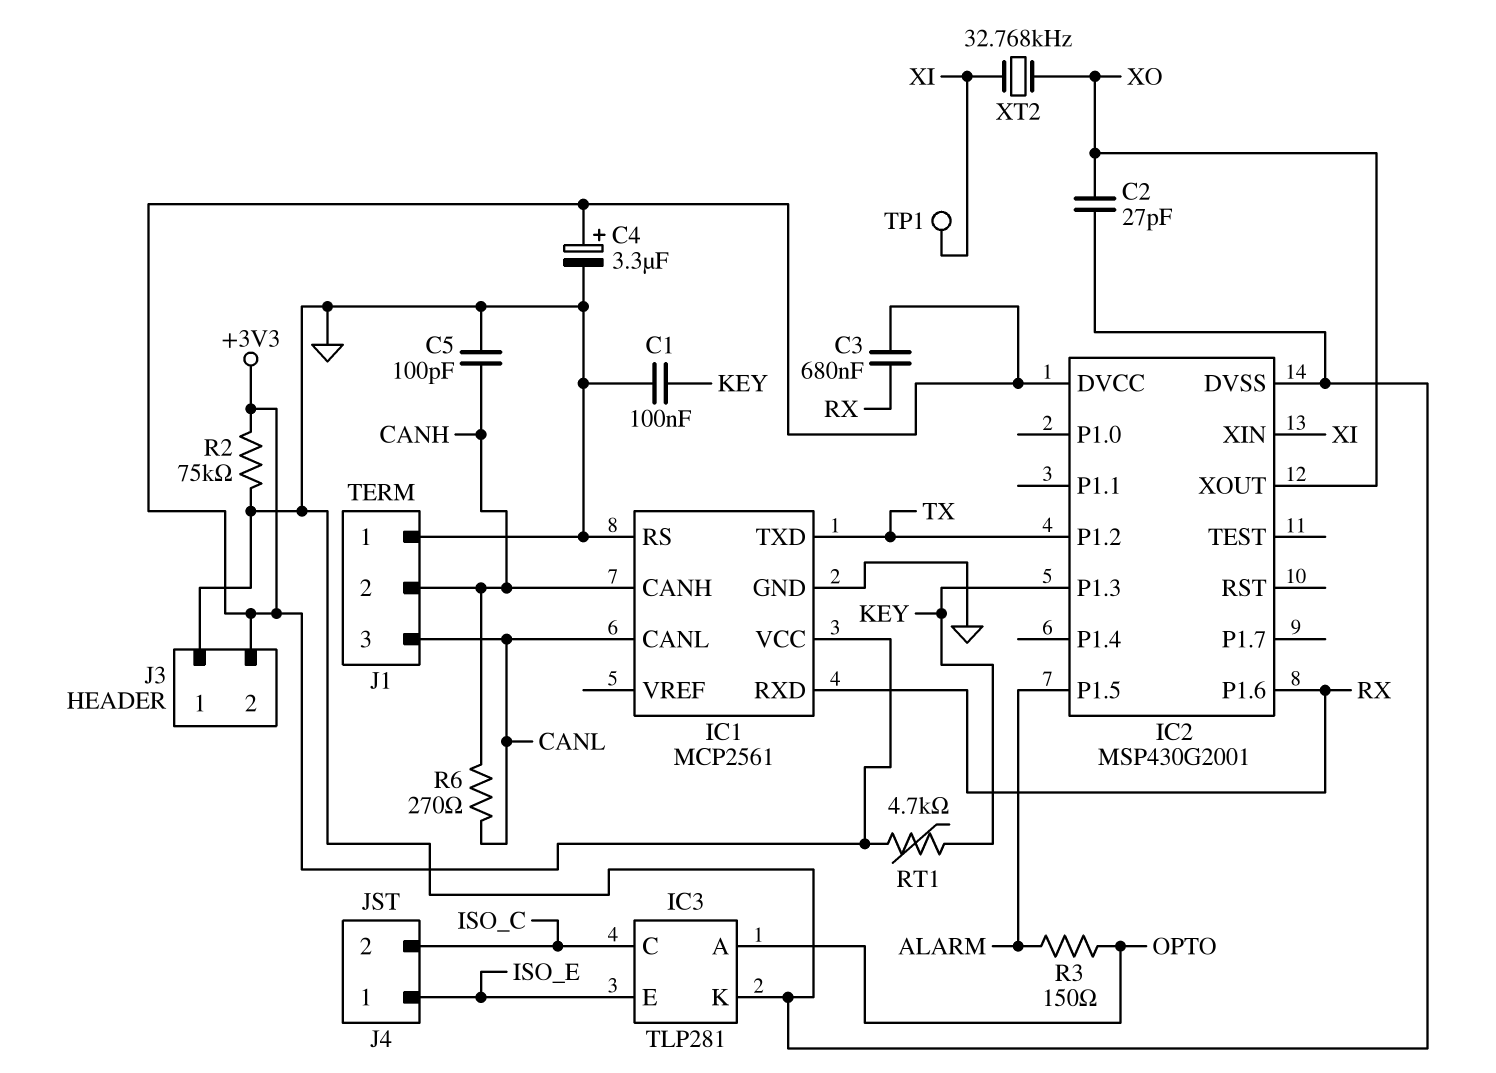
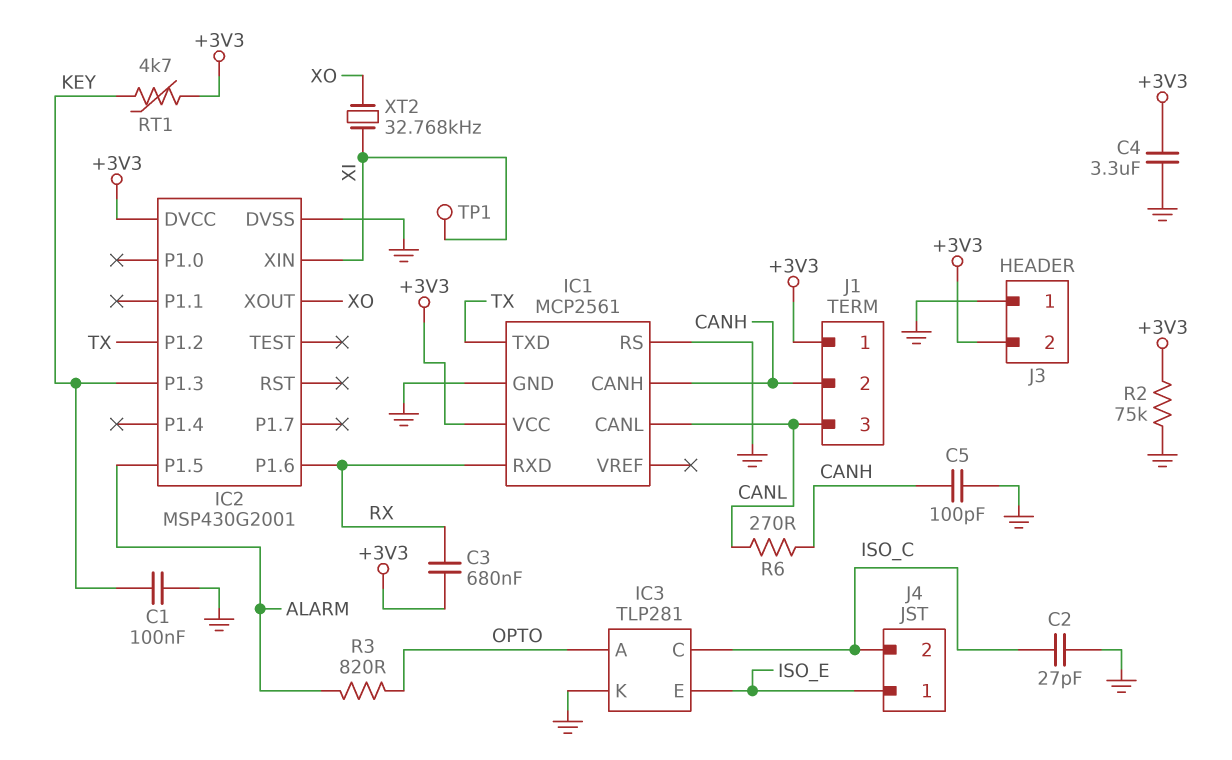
C2: 27pF (GND, XO) -> 27pF (GND, ISO_C)
C4: 3.3uF (plus +3V3, minus GND) -> 3.3uF (+3V3, GND)
J1 pin 1: GND -> +3V3
R3: 150 (ALARM, OPTO) -> 820 (ALARM, OPTO)

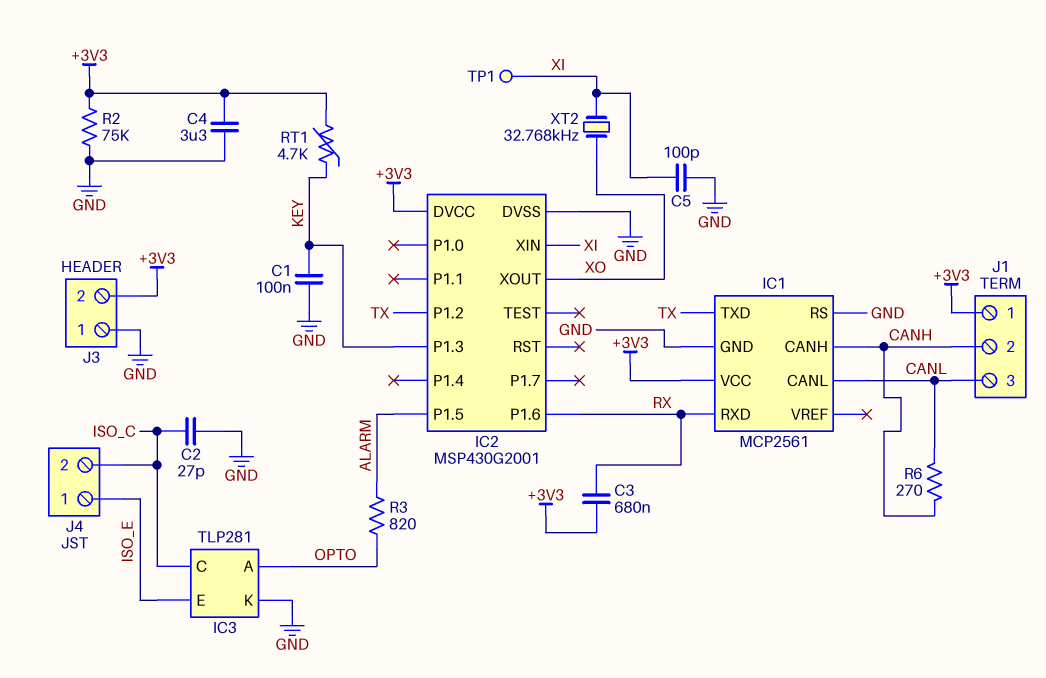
C5: 100pF (CANH, GND) -> 100pF (GND, XI)

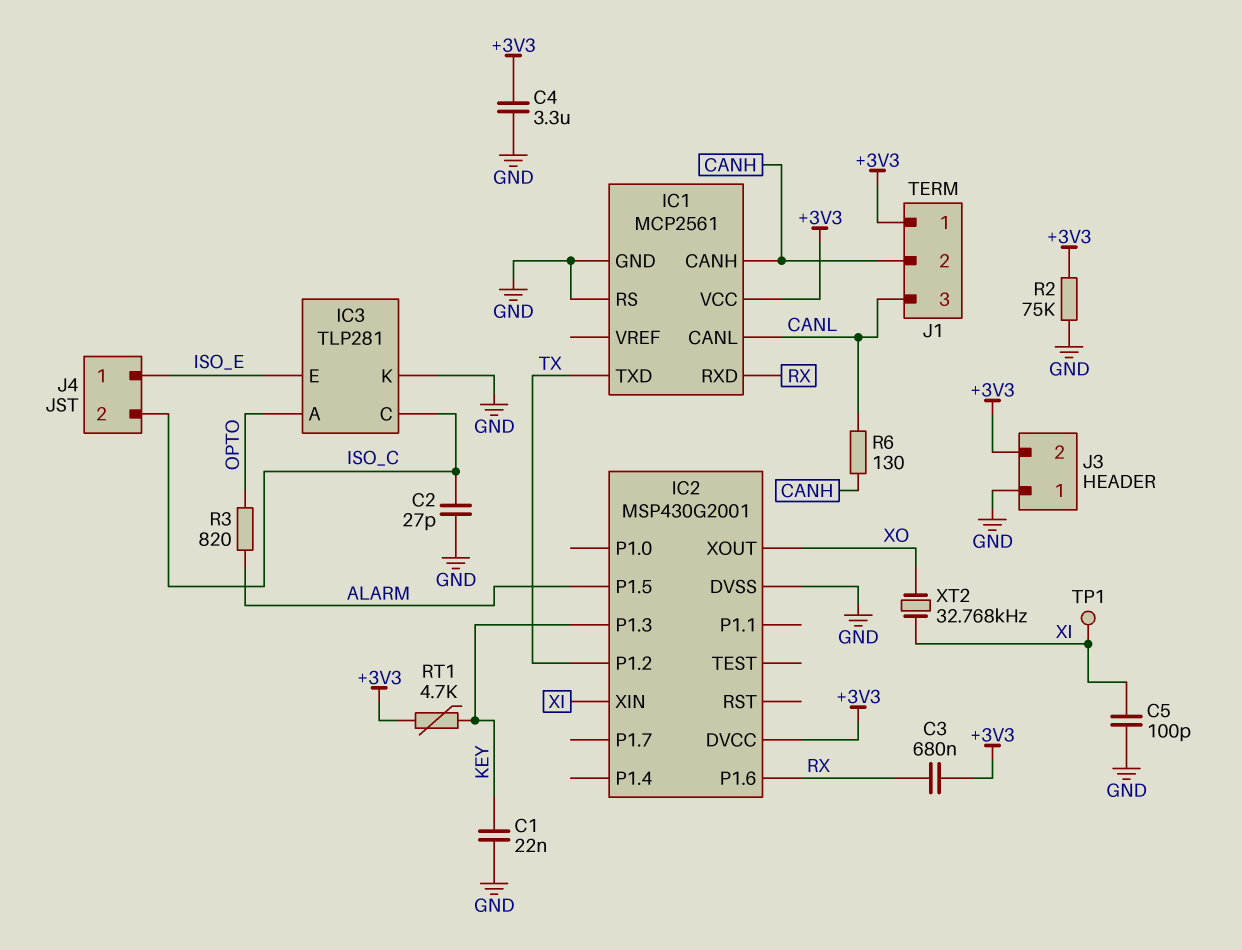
C1: 100nF (GND, KEY) -> 22nF (GND, KEY)
R6: 270 (CANH, CANL) -> 130 (CANH, CANL)

